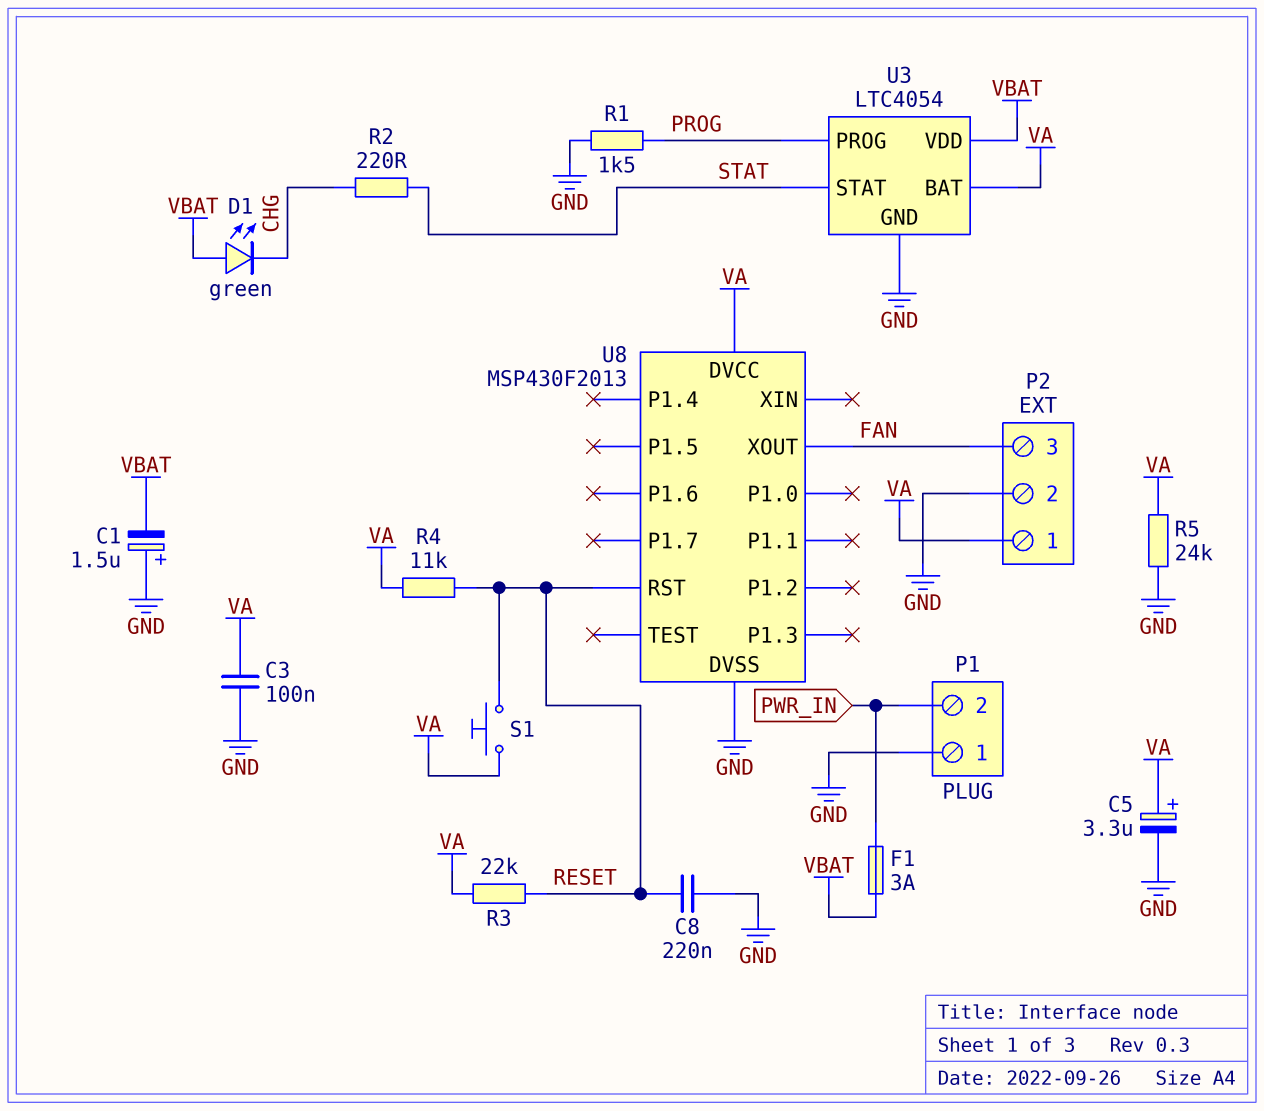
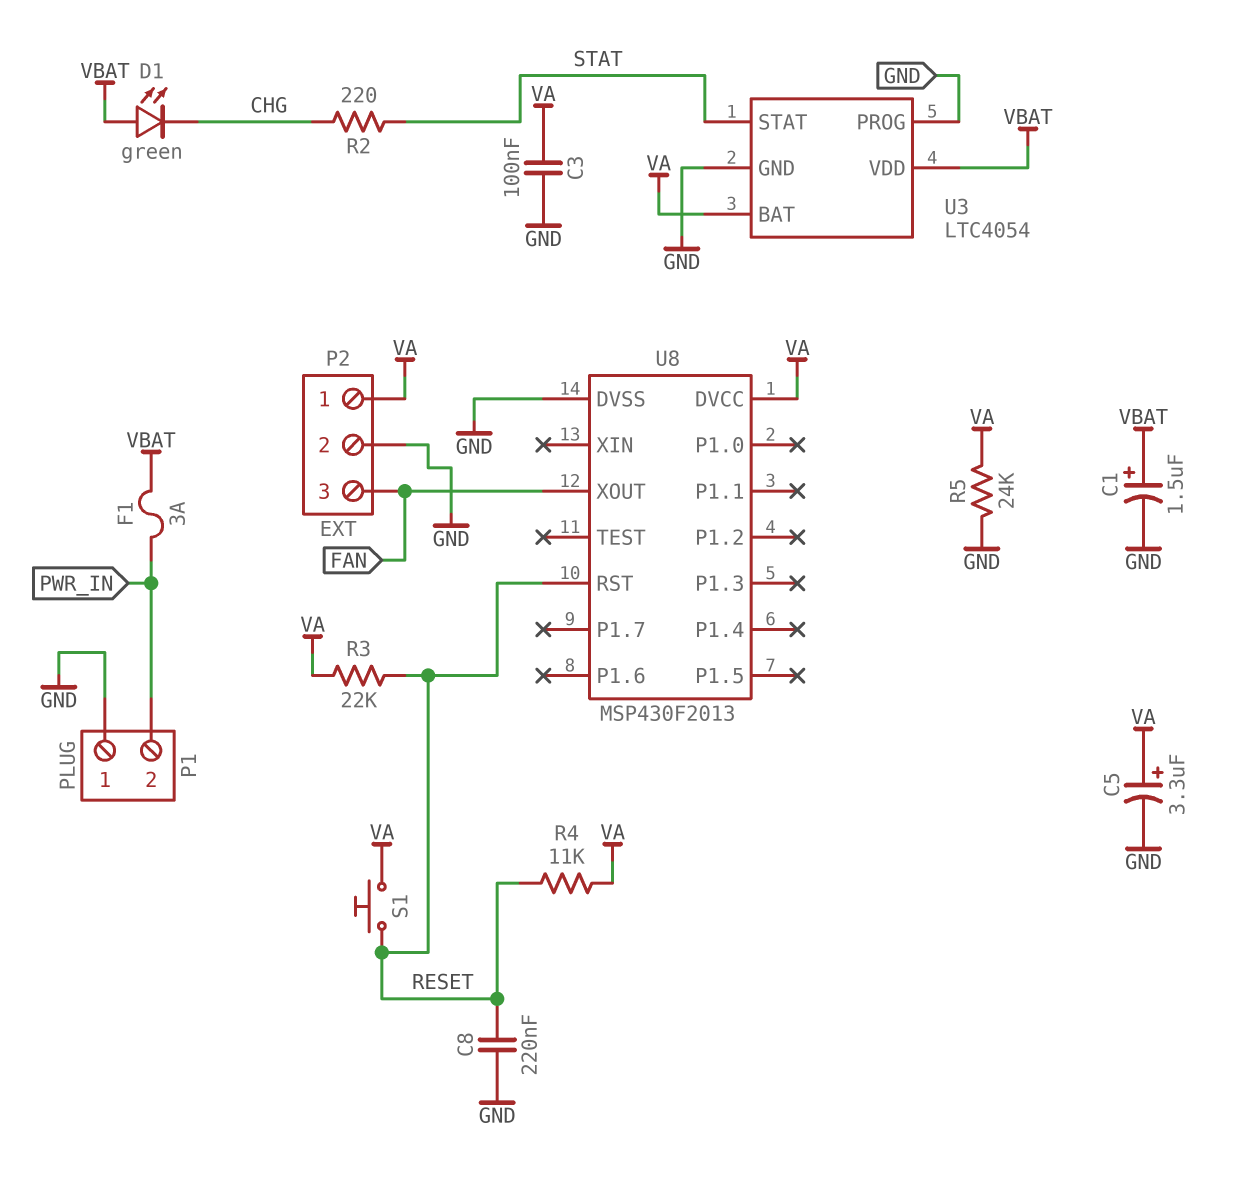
C1: 1.5uF (plus GND, minus VBAT) -> 1.5uF (plus VBAT, minus GND)
R1: 1.5k (GND, PROG) -> none
U3 pin PROG: PROG -> GND

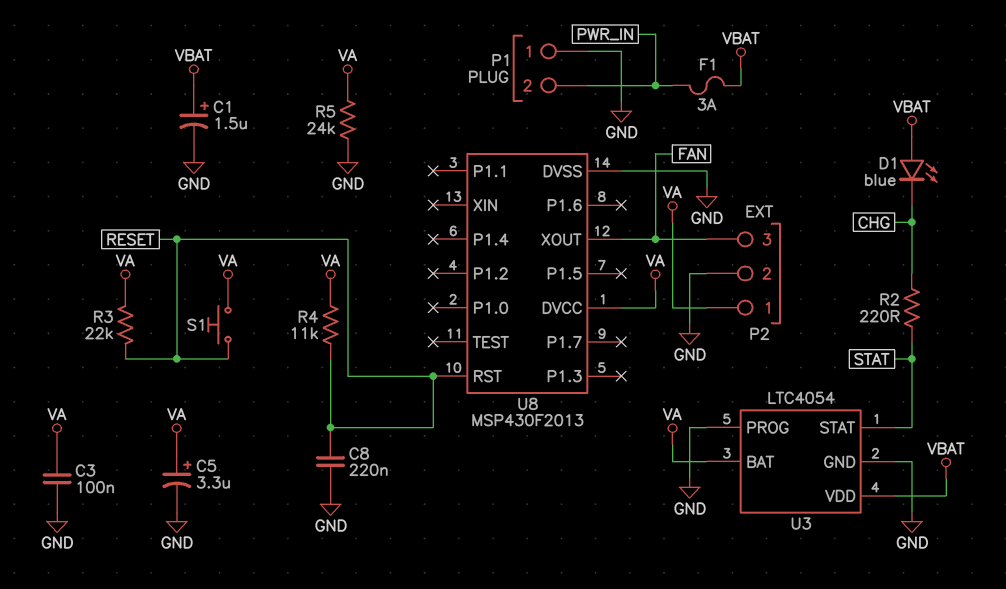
D1: LED green (A VBAT, K CHG) -> LED blue (A VBAT, K CHG)

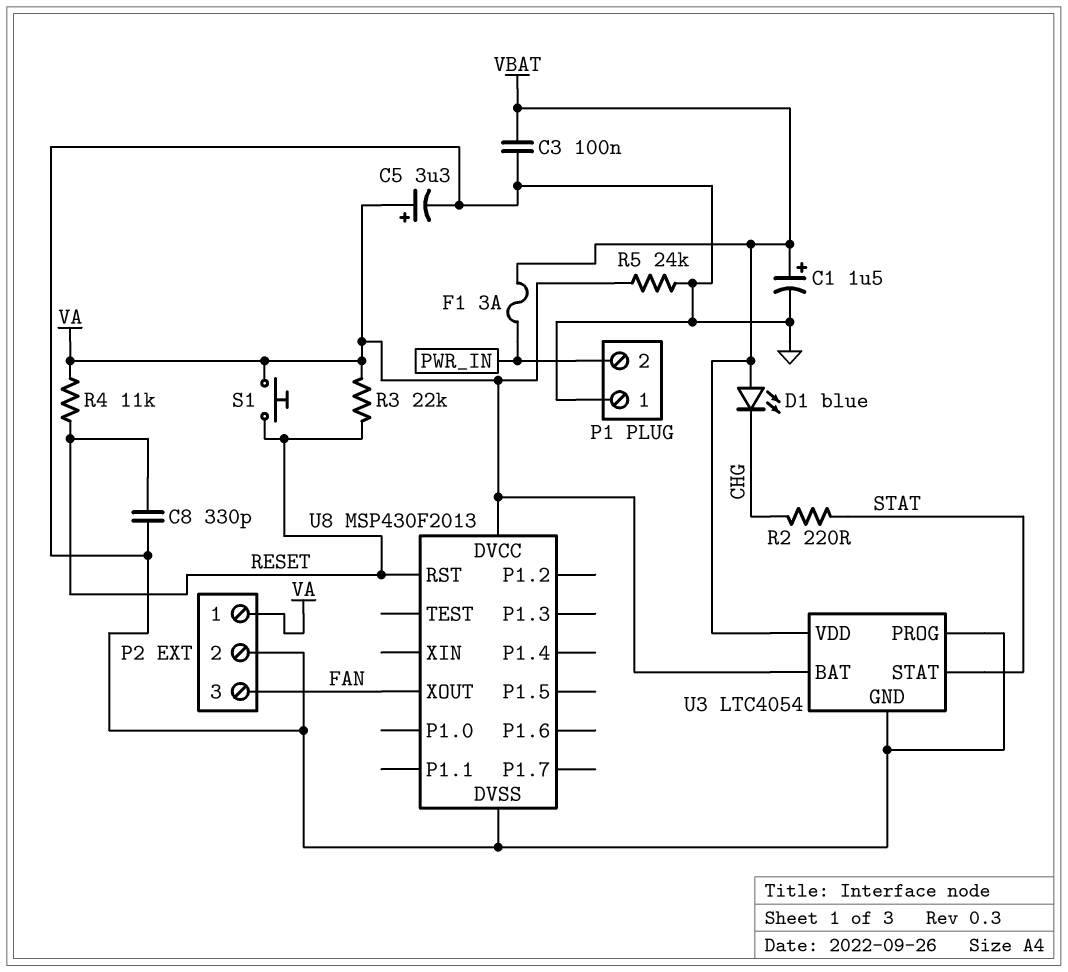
C3: 100nF (GND, VA) -> 100nF (GND, VBAT)
C8: 220nF (GND, RESET) -> 330pF (GND, RESET)

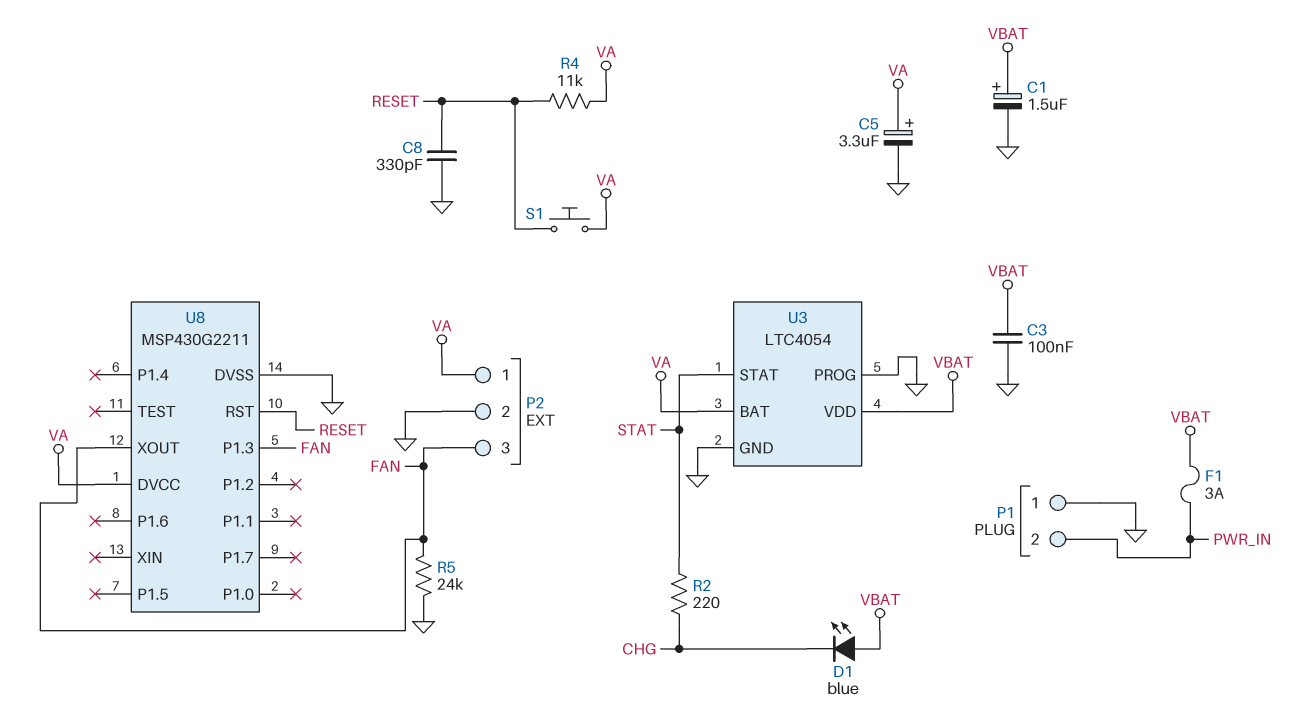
R3: 22k (RESET, VA) -> none
R5: 24k (GND, VA) -> 24k (FAN, GND)
U8: MSP430F2013 -> MSP430G2211
U8 pin P1.3: none -> FAN

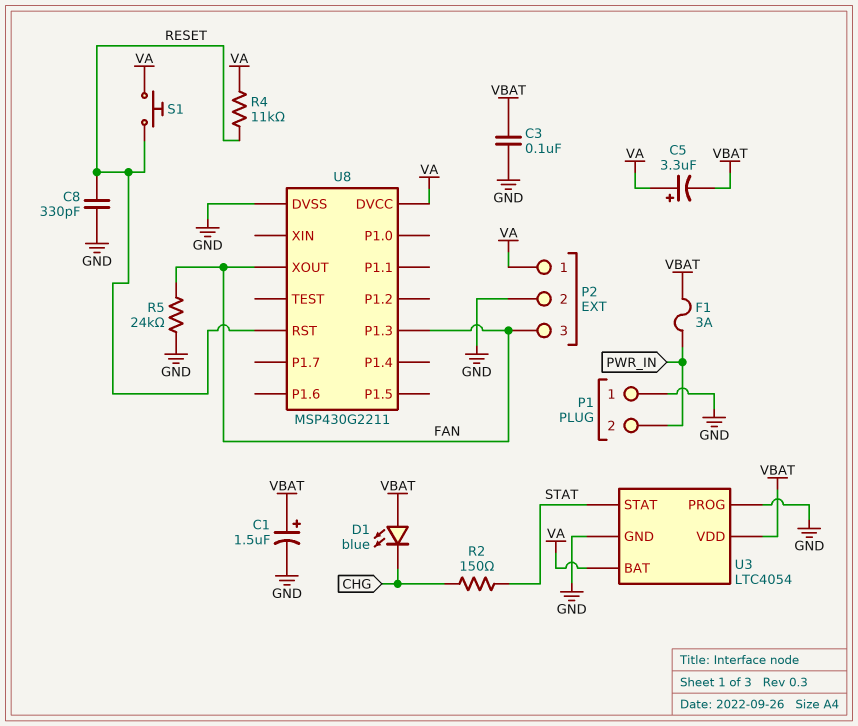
C5: 3.3uF (plus VA, minus GND) -> 3.3uF (plus VA, minus VBAT)
R2: 220 (CHG, STAT) -> 150 (CHG, STAT)

